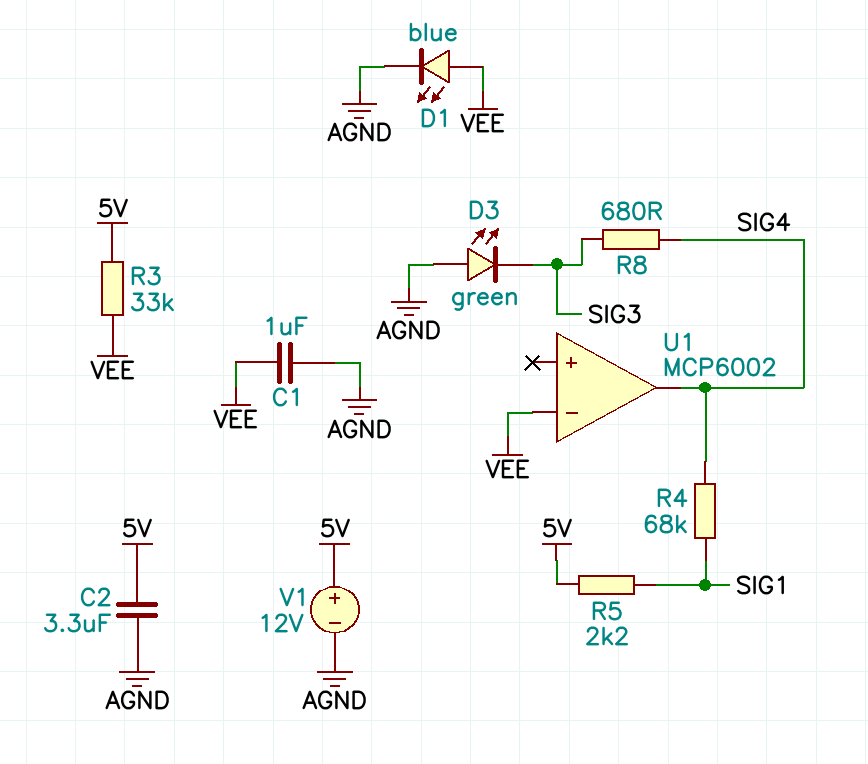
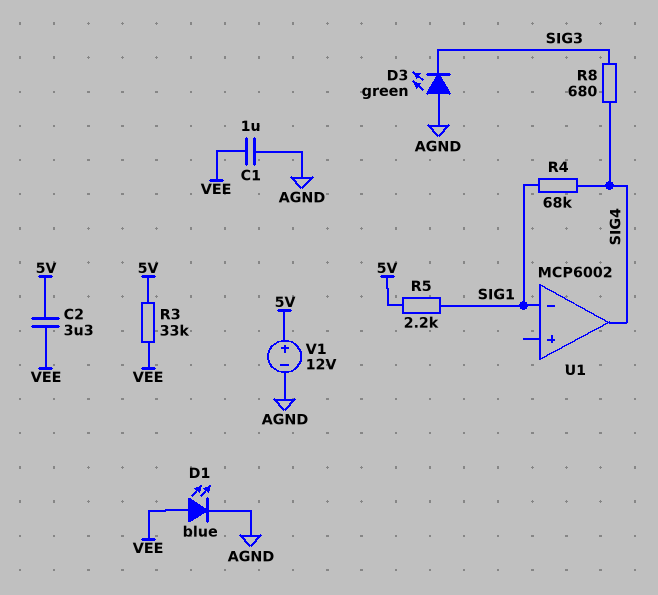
C2: 3.3uF (5V, AGND) -> 3.3uF (5V, VEE)
U1 pin in-: VEE -> SIG1

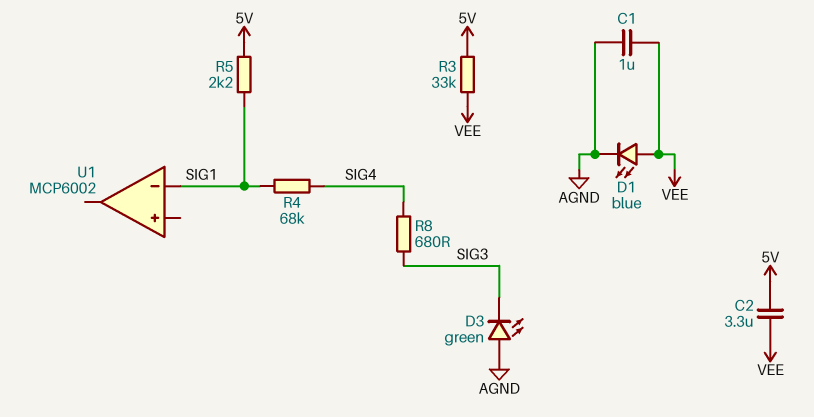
U1 pin out: SIG4 -> none
V1: 12V (plus 5V, minus AGND) -> none

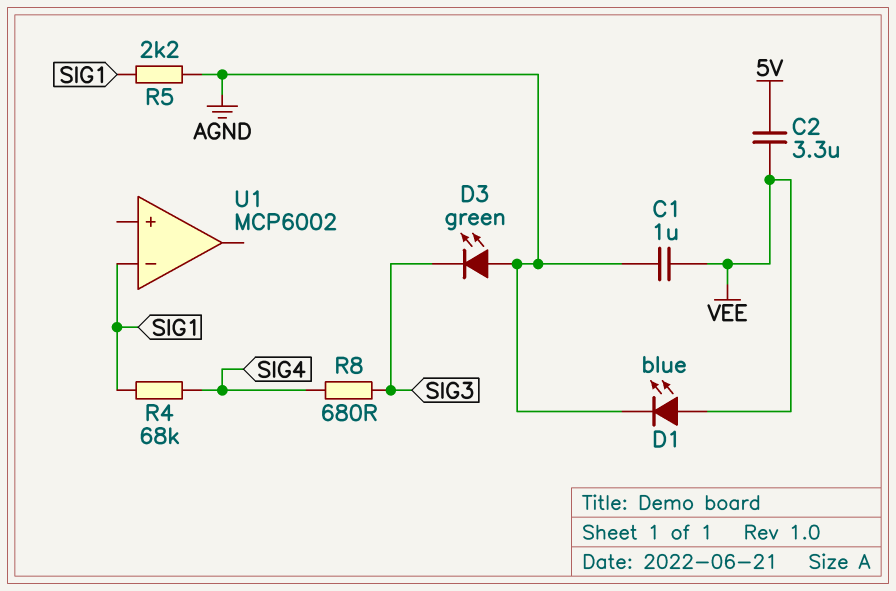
R3: 33k (5V, VEE) -> none
R5: 2.2k (5V, SIG1) -> 2.2k (AGND, SIG1)

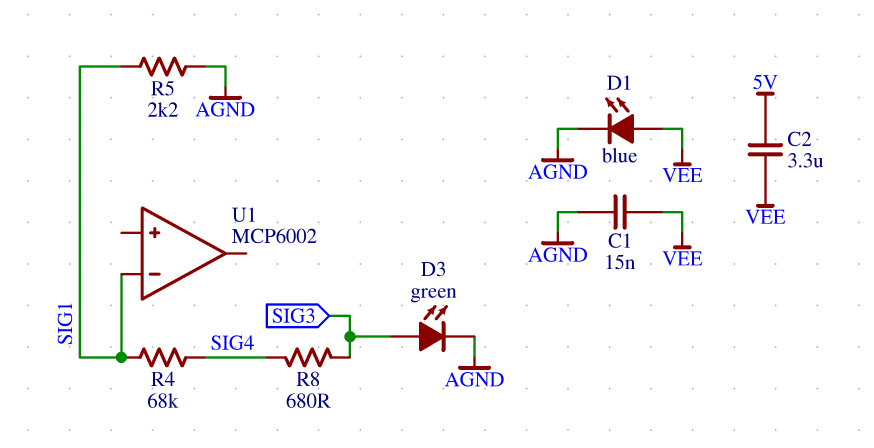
C1: 1uF (AGND, VEE) -> 15nF (AGND, VEE)
D3: LED green (A AGND, K SIG3) -> LED green (A SIG3, K AGND)

